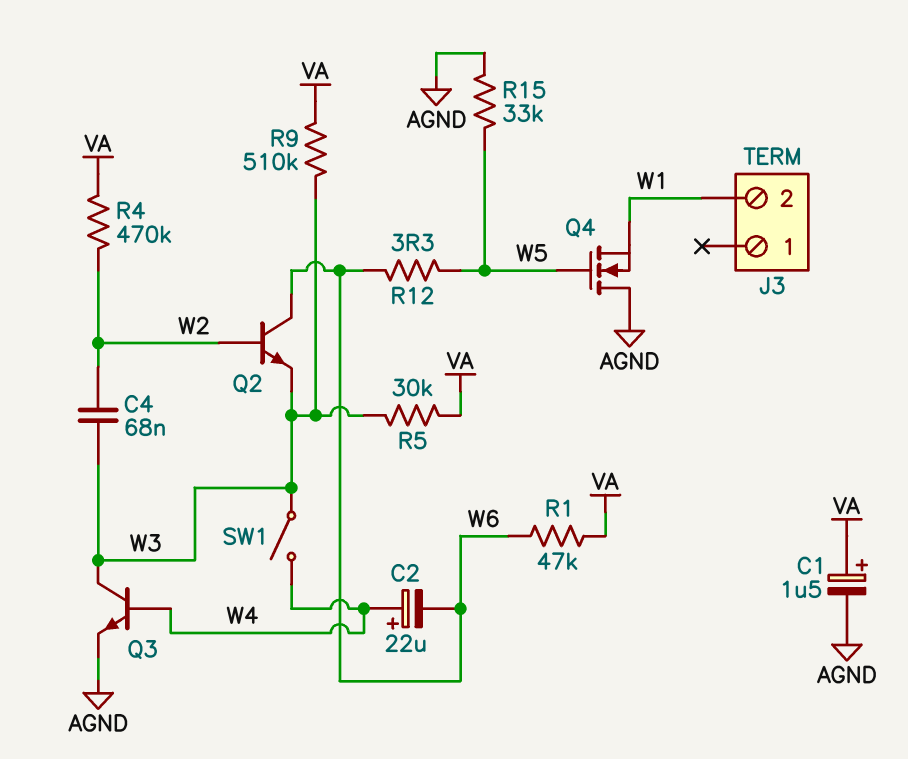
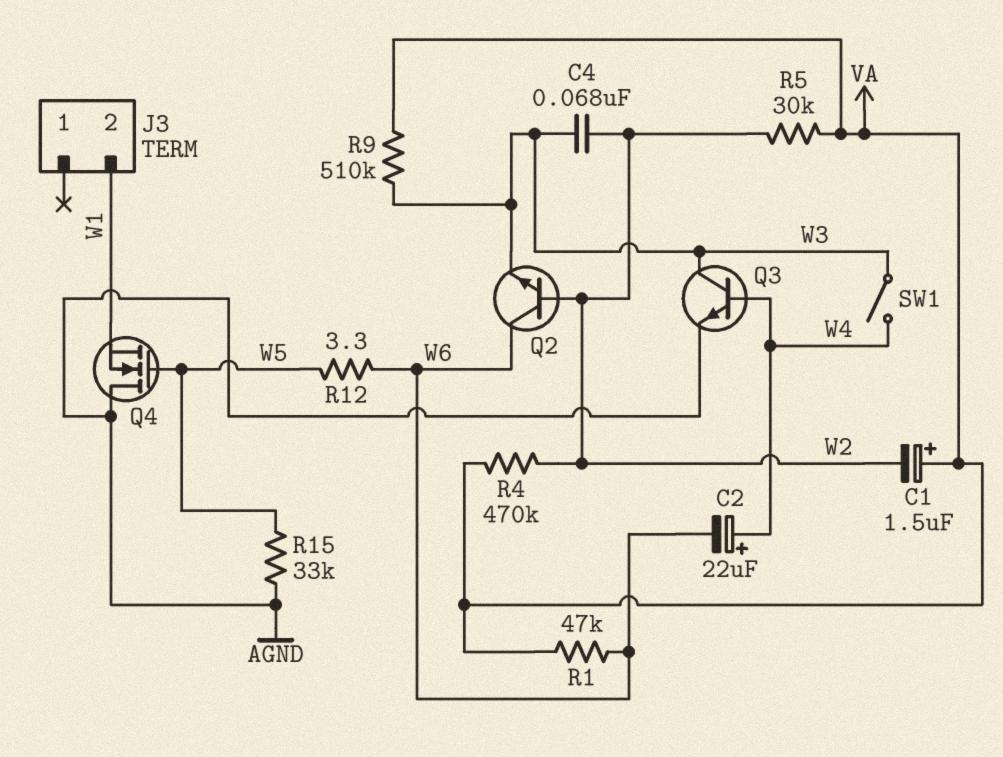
C1: 1.5uF (plus VA, minus AGND) -> 1.5uF (plus VA, minus W2)
R5: 30k (VA, W3) -> 30k (VA, W2)

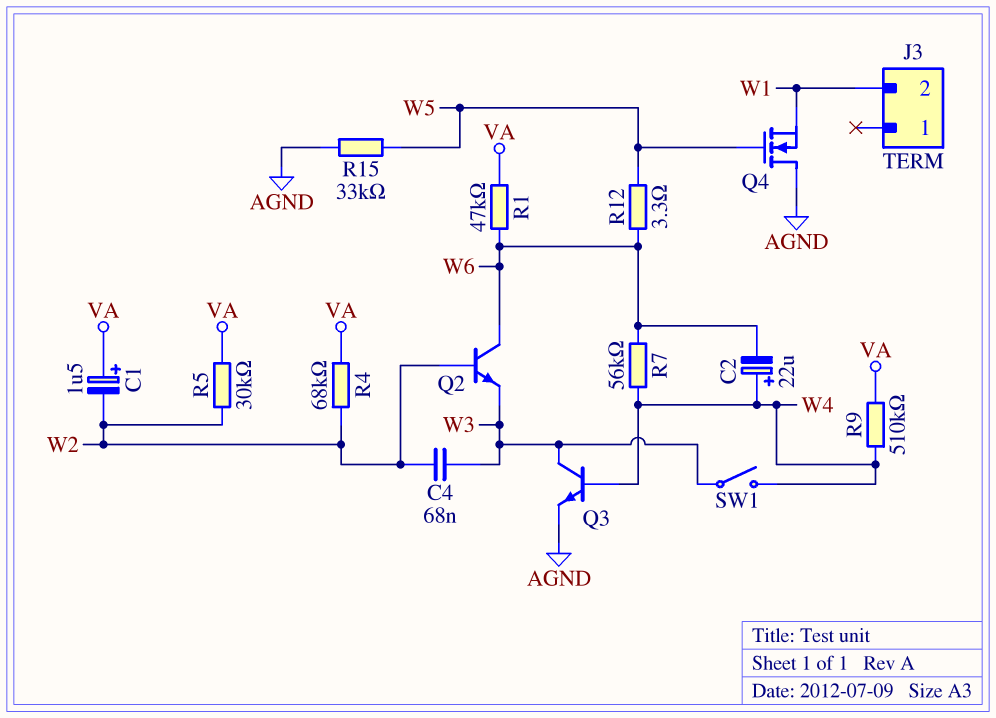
R4: 470k (VA, W2) -> 68k (VA, W2)
R7: none -> 56k (W4, W6)
R9: 510k (VA, W3) -> 510k (VA, W4)

